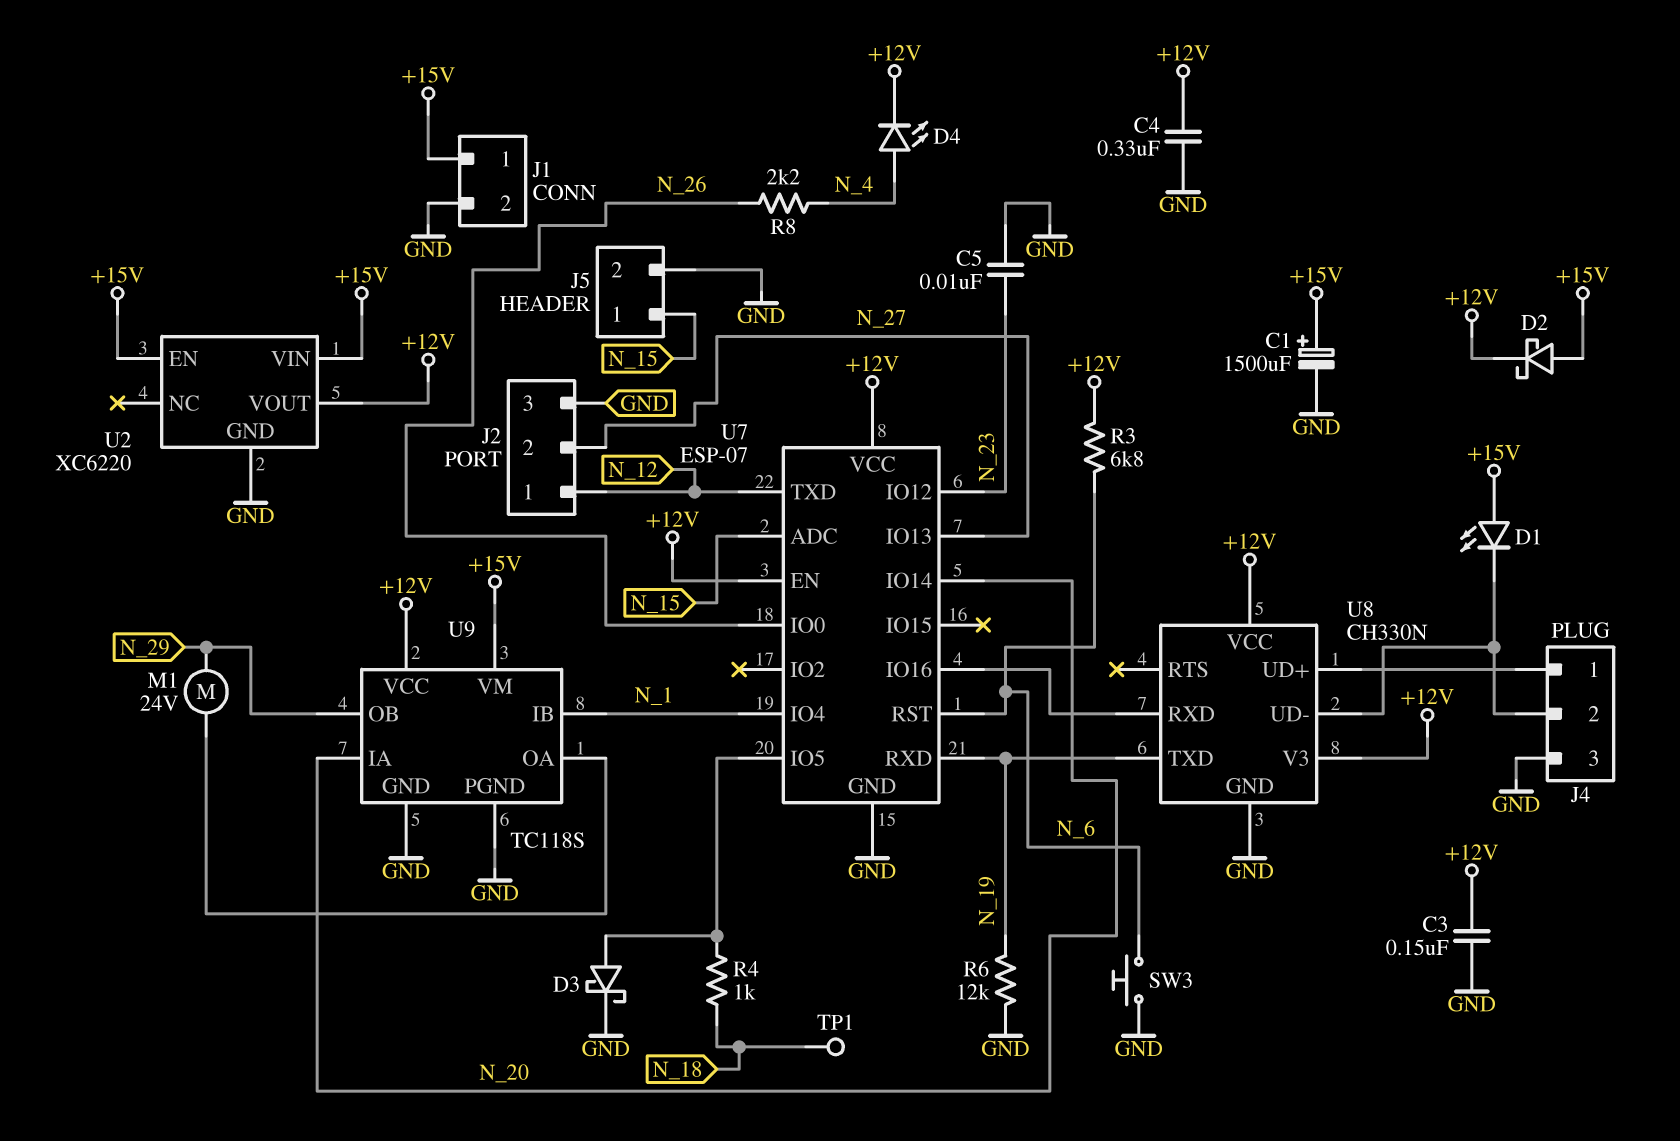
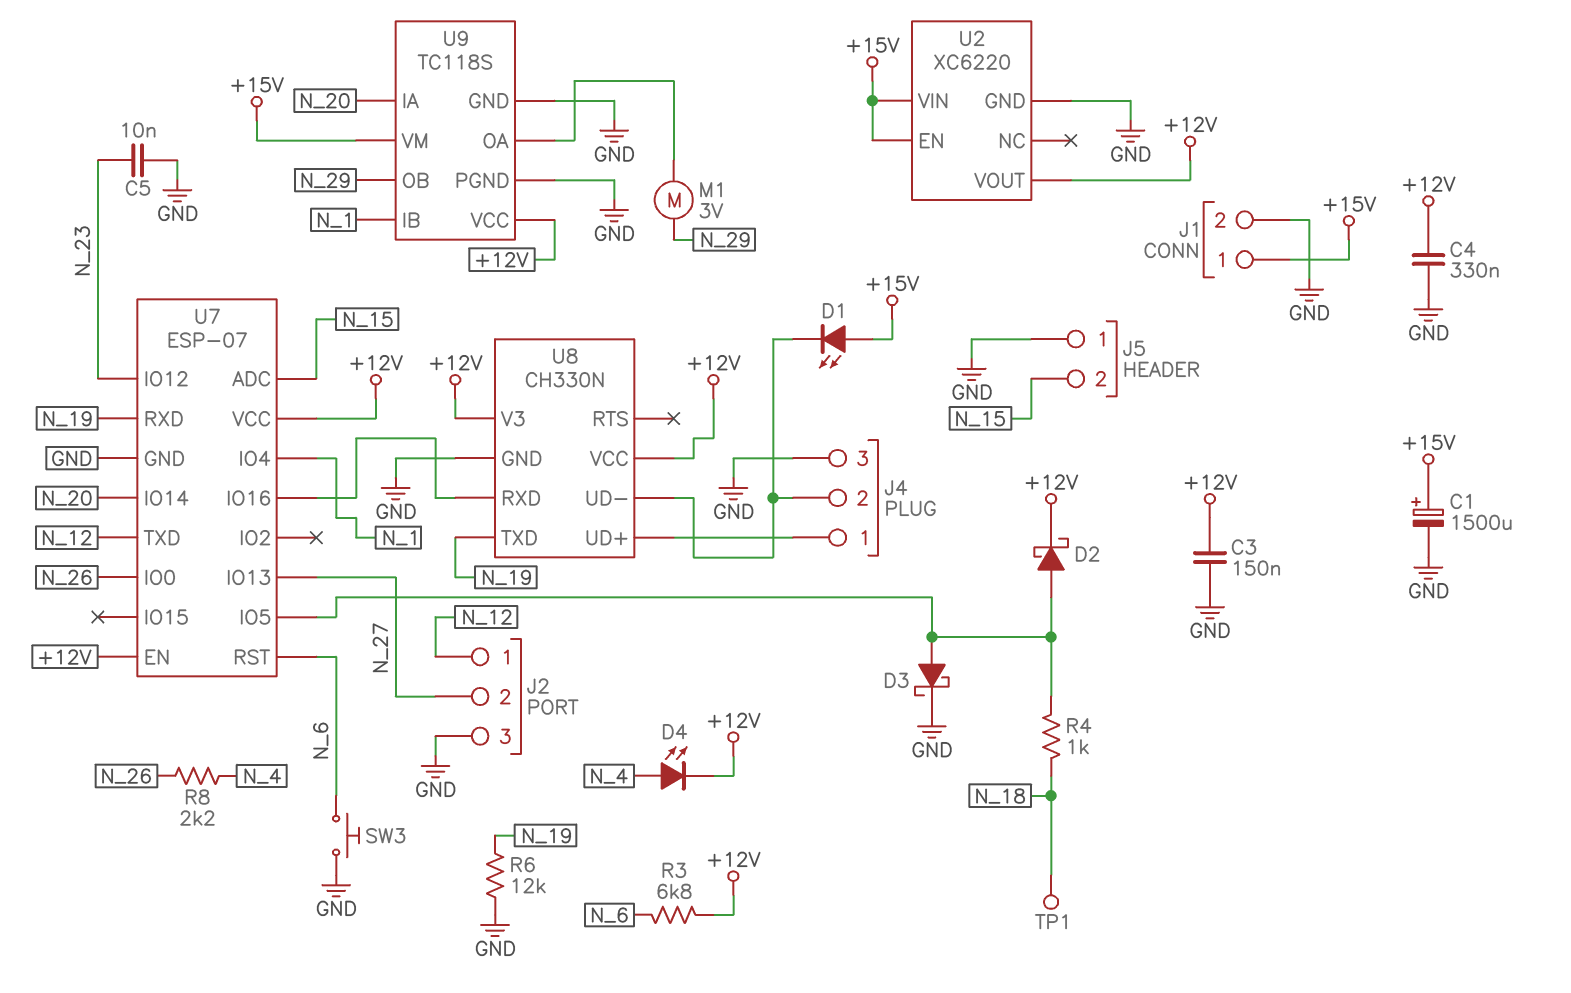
D2: schottky (A +15V, K +12V) -> schottky (A U7/IO5, K +12V)
J5 pin 1: N_15 -> GND
J5 pin 2: GND -> N_15
M1: motor 24V (N_29, U9/OA) -> motor 3V (N_29, U9/OA)

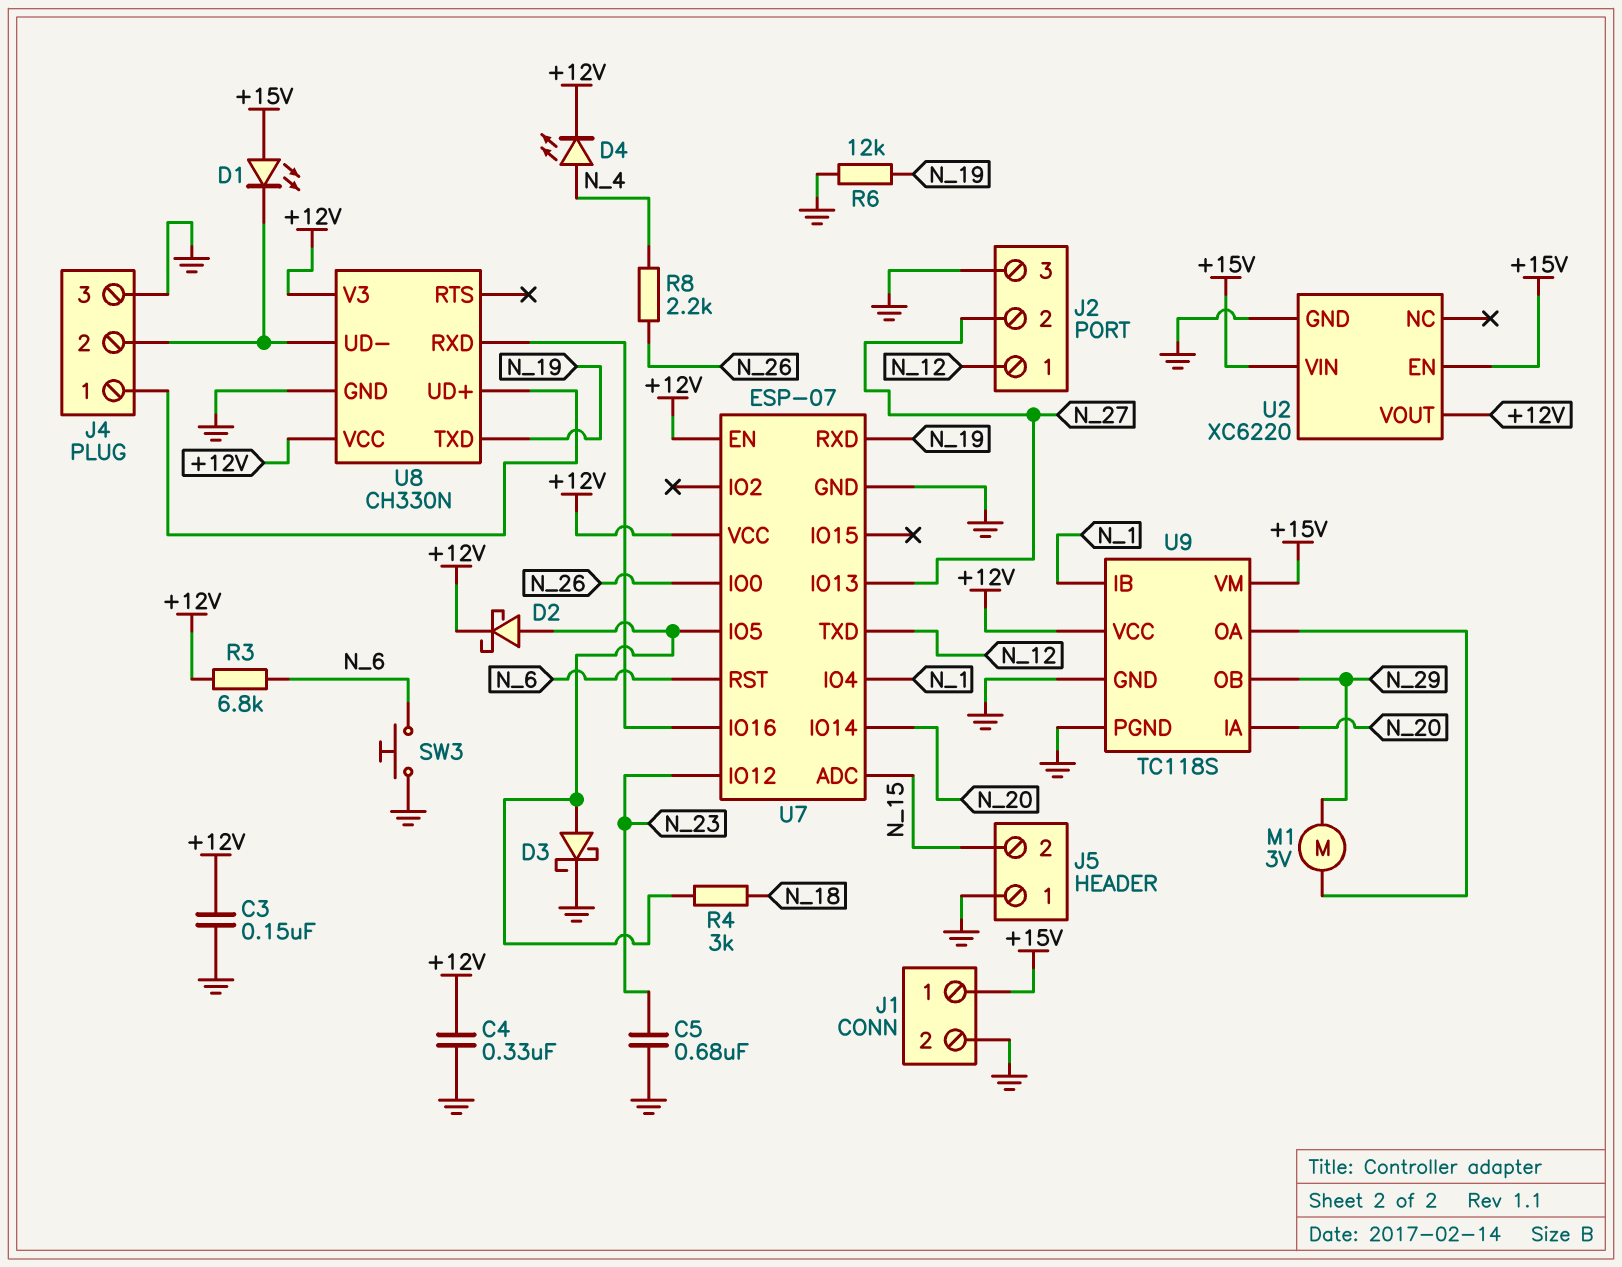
C1: 1500uF (plus +15V, minus GND) -> none
C5: 10nF (GND, N_23) -> 680nF (GND, N_23)
R4: 1k (N_18, U7/IO5) -> 3k (N_18, U7/IO5)
TP1: test point (N_18) -> none

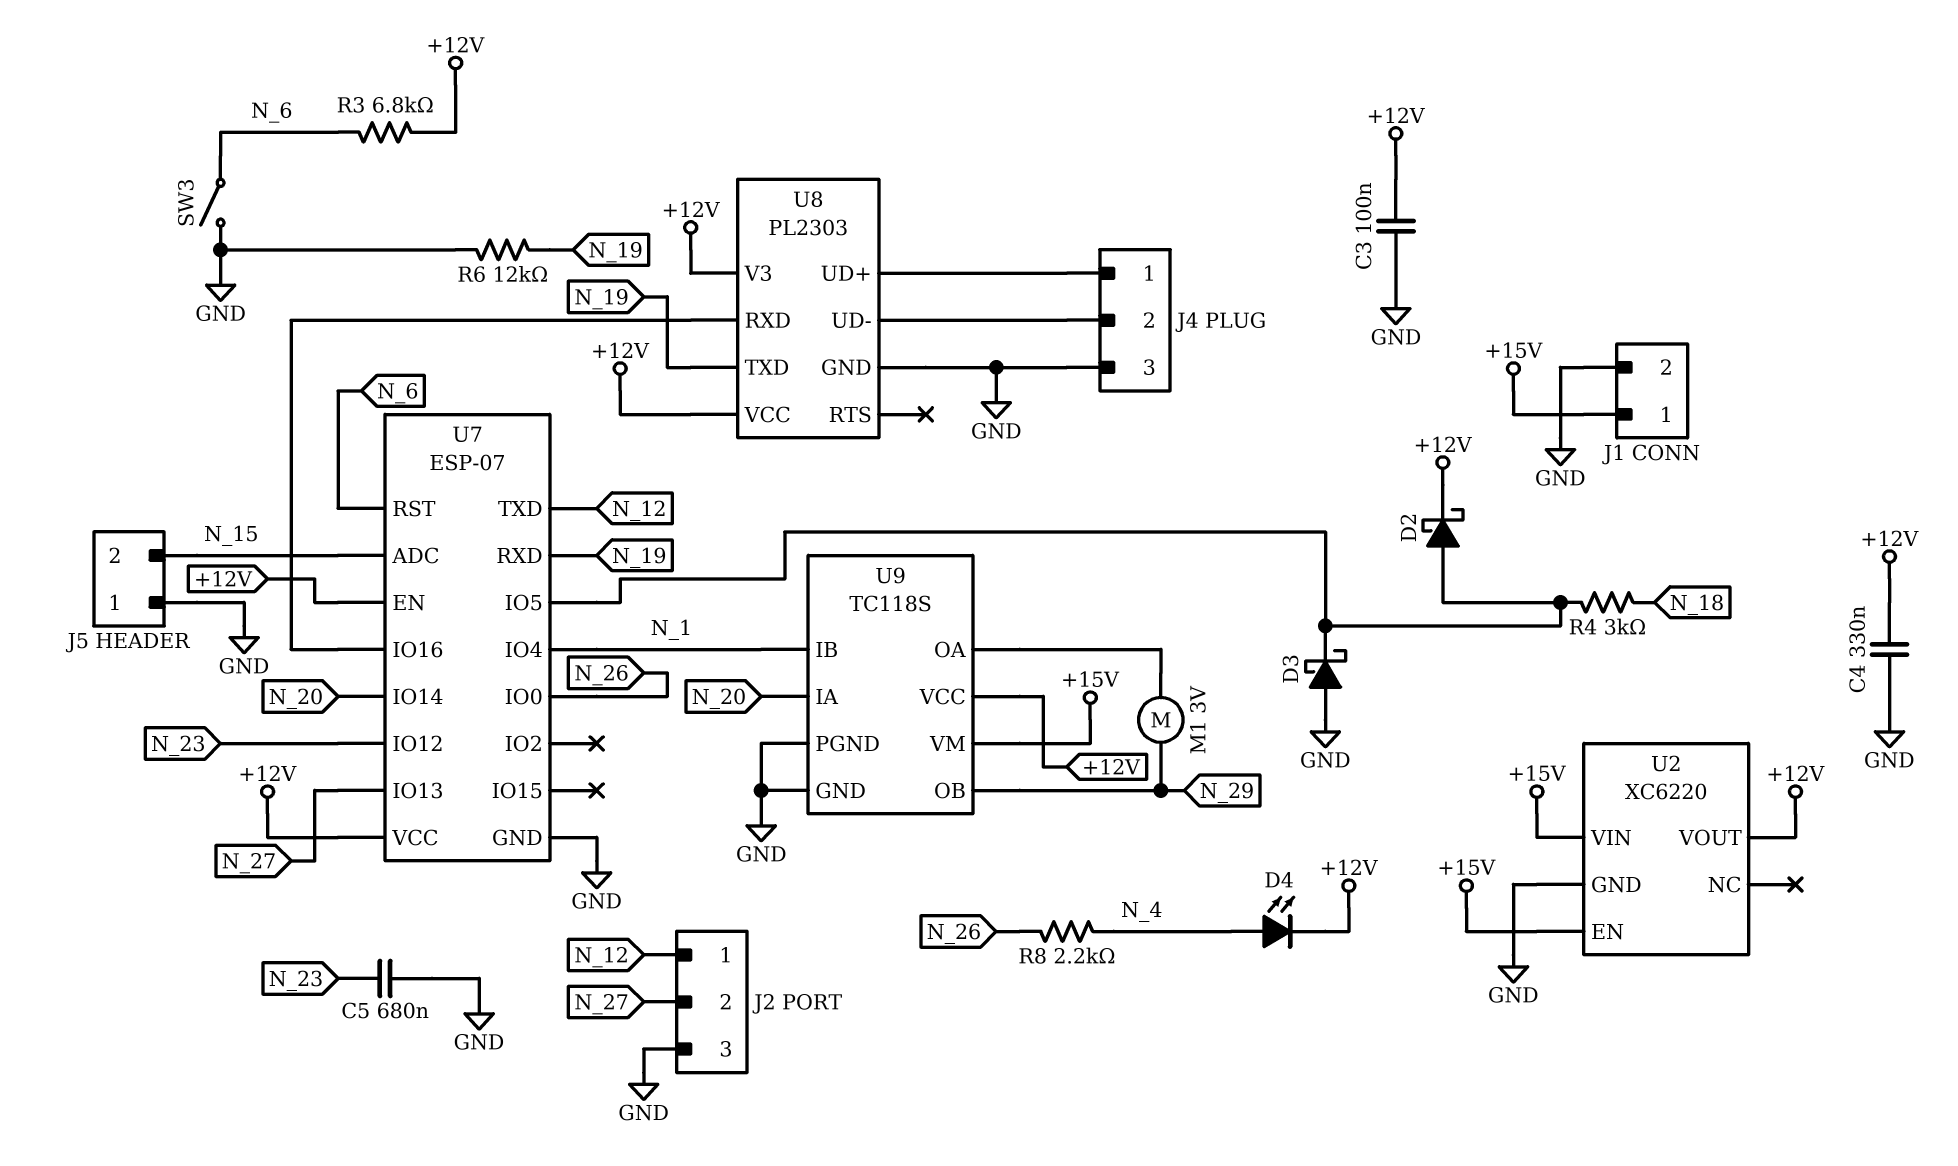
C3: 150nF (+12V, GND) -> 100nF (+12V, GND)
D1: LED (A +15V, K J4/2) -> none
D3: schottky (A U7/IO5, K GND) -> schottky (A GND, K U7/IO5)
SW3: button (GND, N_6) -> switch (GND, N_6)
U8: CH330N -> PL2303

